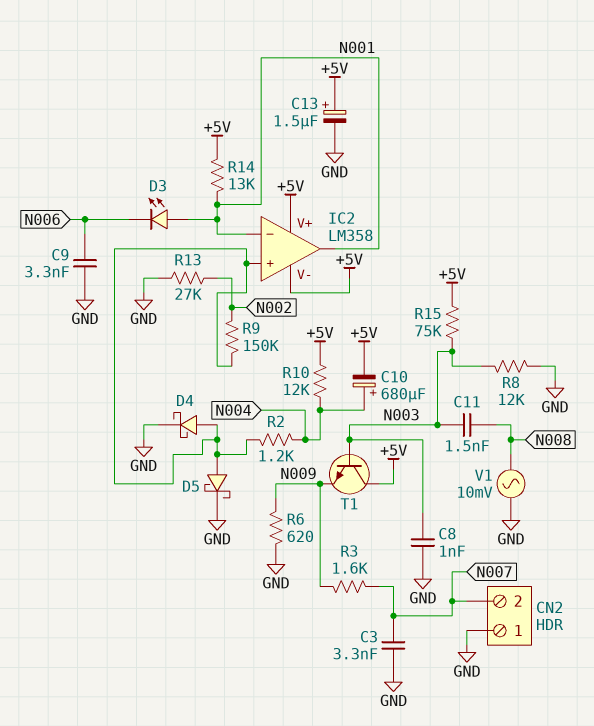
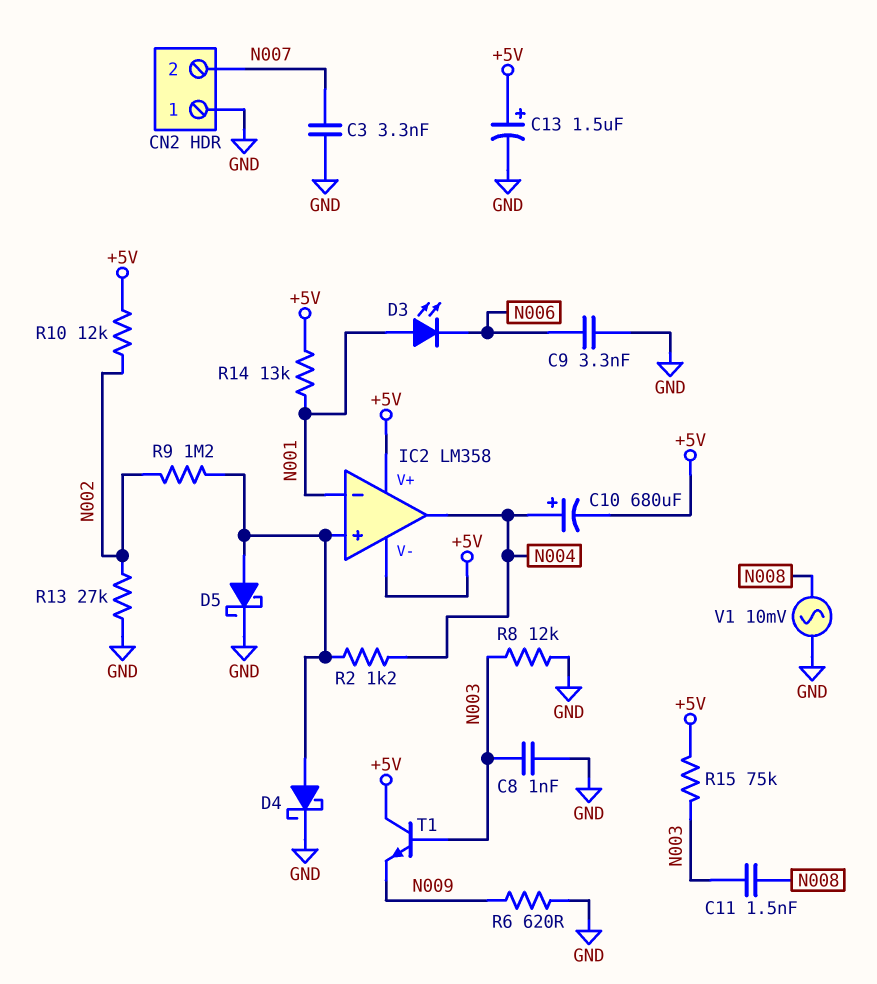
IC2 pin out: N001 -> N004
R3: 1.6k (N007, N009) -> none
R9: 150k (IC2/in+, N002) -> 1.2M (IC2/in+, N002)
R10: 12k (+5V, N004) -> 12k (+5V, N002)

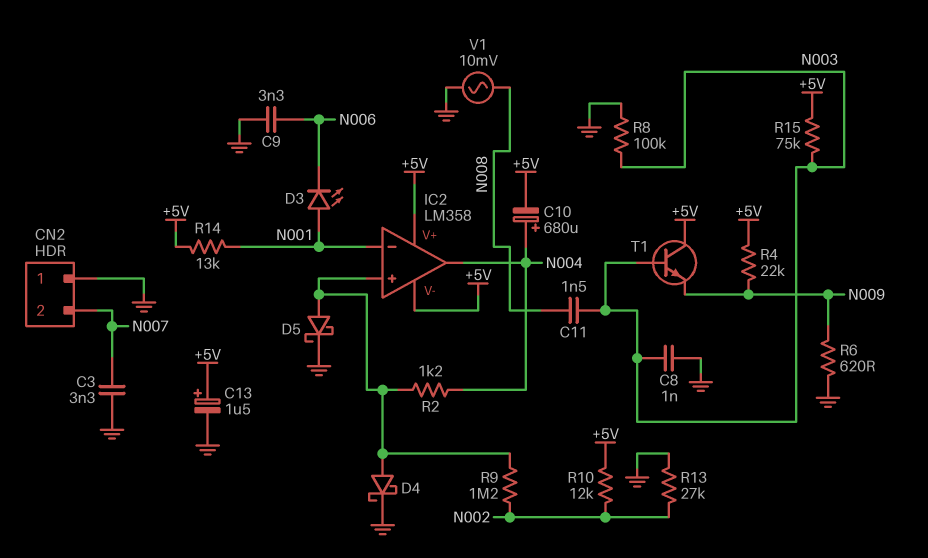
R4: none -> 22k (+5V, N009)
R8: 12k (GND, N003) -> 100k (GND, N003)

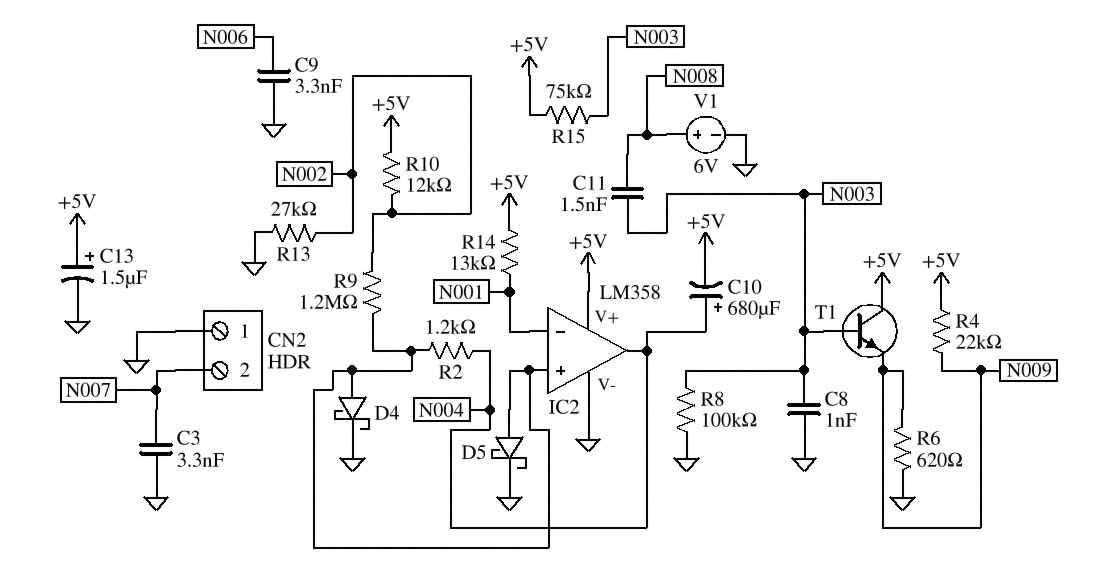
D3: LED (A N001, K N006) -> none
IC2 pin V-: +5V -> GND
V1: AC 10mV (GND, N008) -> 6V (plus N008, minus GND)

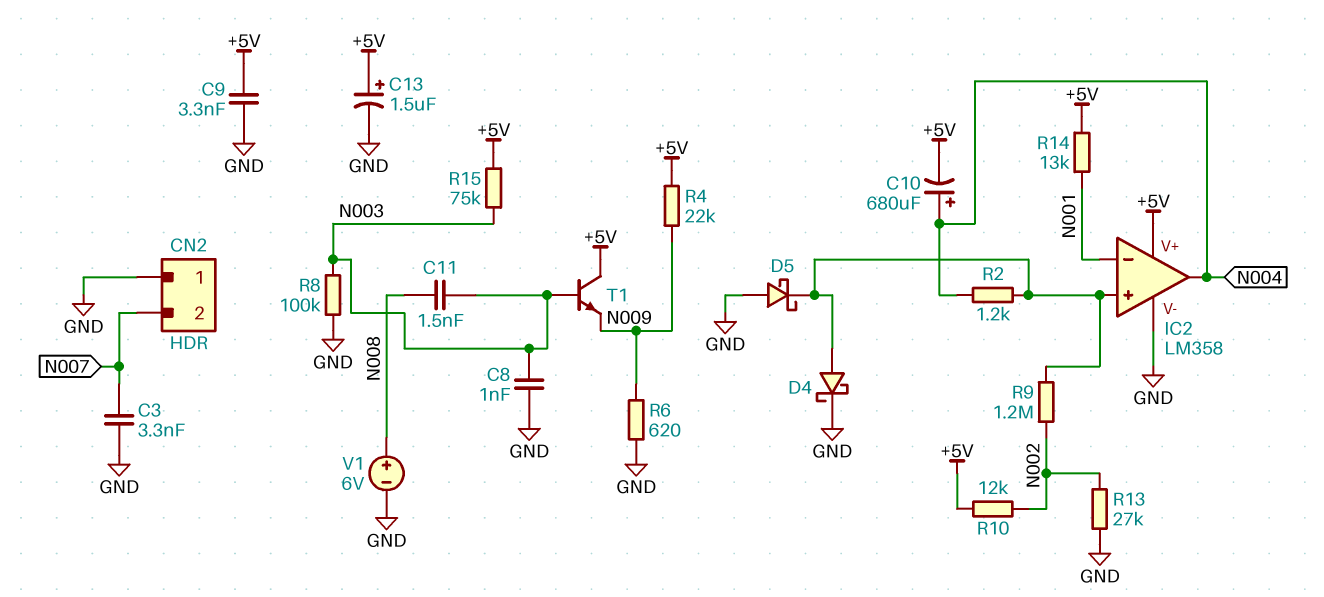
C9: 3.3nF (GND, N006) -> 3.3nF (+5V, GND)
D5: schottky (A IC2/in+, K GND) -> schottky (A GND, K IC2/in+)

